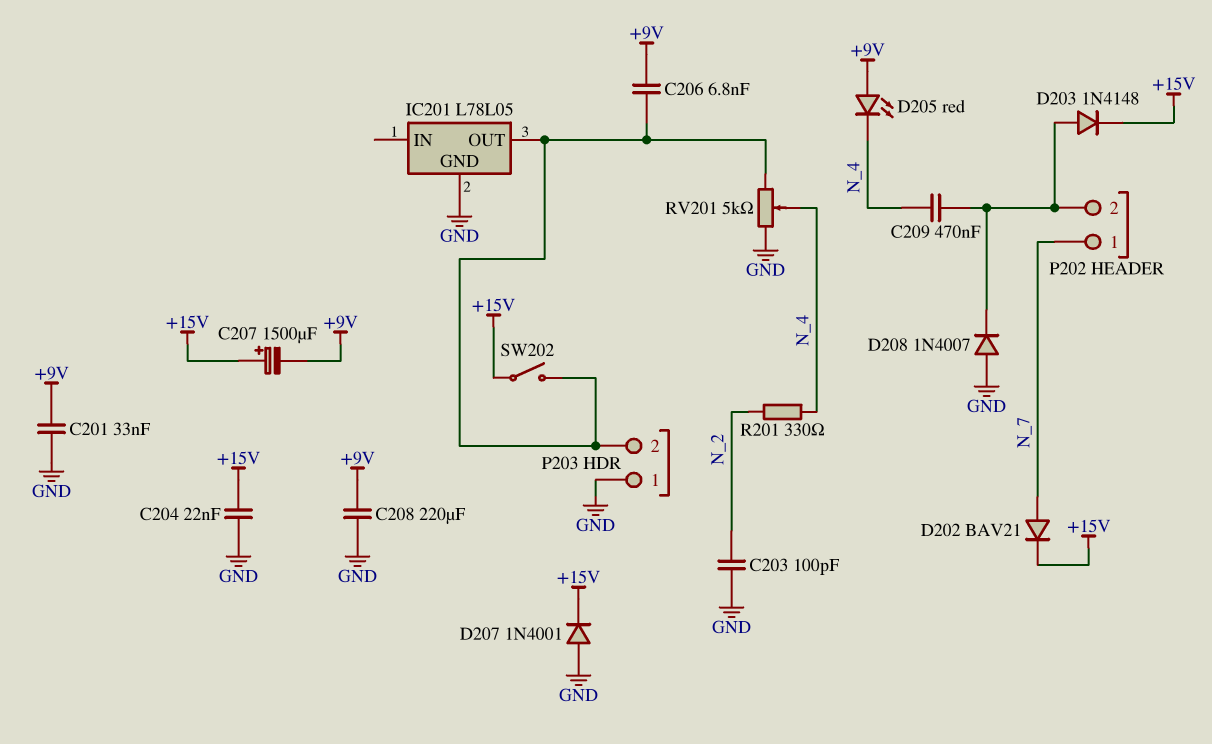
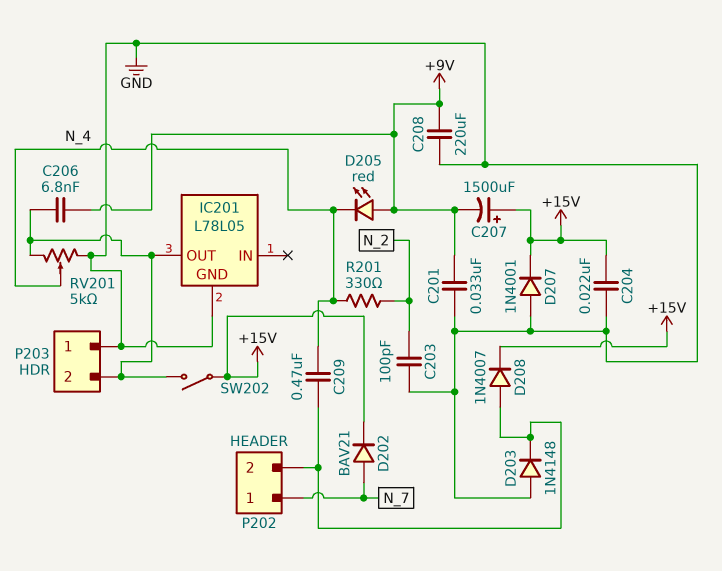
D203: diode 1N4148 (A P202/2, K +15V) -> diode 1N4148 (A GND, K P202/2)
D208: diode 1N4007 (A GND, K P202/2) -> diode 1N4007 (A P202/2, K +15V)

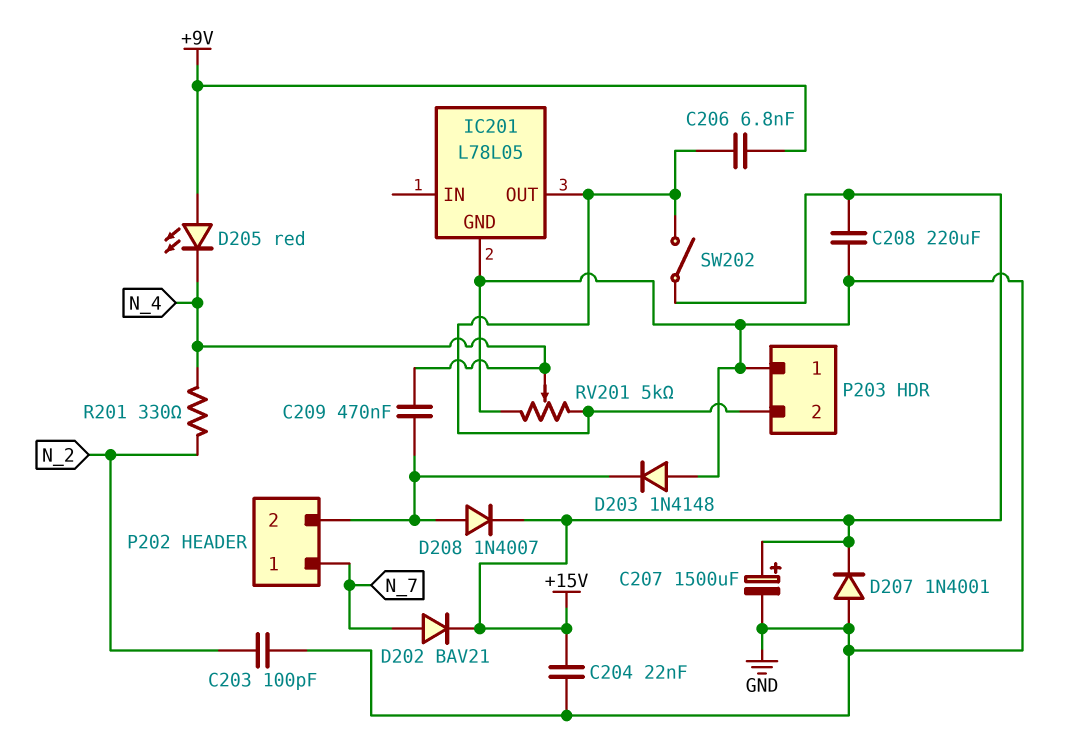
C201: 33nF (+9V, GND) -> none
C207: 1500uF (plus +15V, minus +9V) -> 1500uF (plus +15V, minus GND)
C208: 220uF (+9V, GND) -> 220uF (+15V, GND)

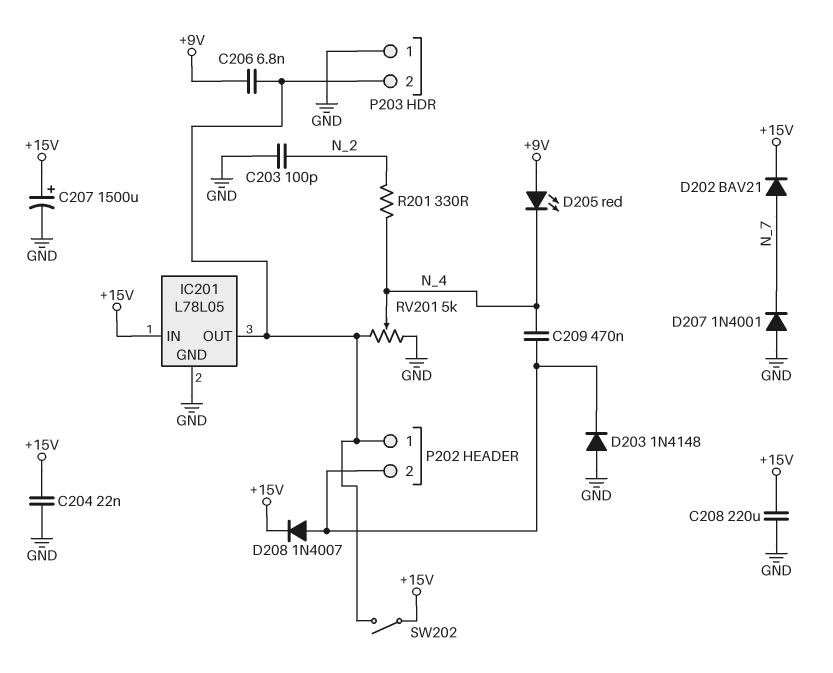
D207: diode 1N4001 (A GND, K +15V) -> diode 1N4001 (A GND, K N_7)
IC201 pin IN: none -> +15V
P202 pin 1: N_7 -> IC201/OUT

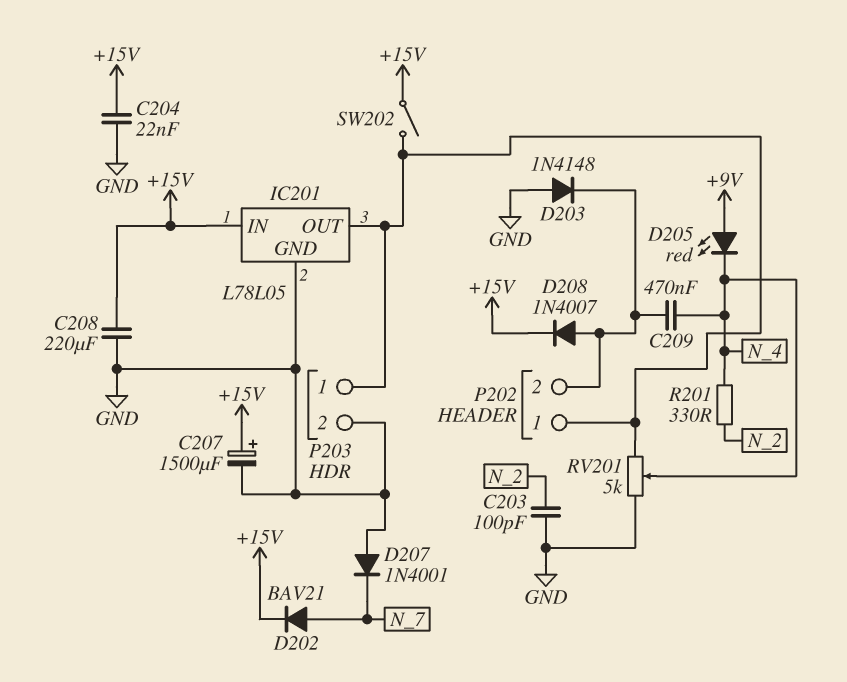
C206: 6.8nF (+9V, IC201/OUT) -> none
P203 pin 1: GND -> IC201/OUT
P203 pin 2: IC201/OUT -> GND

